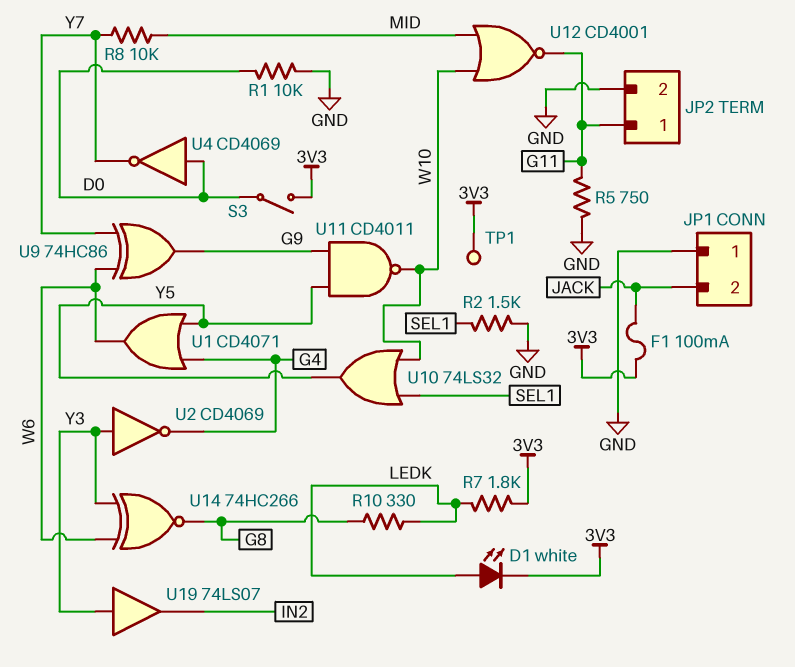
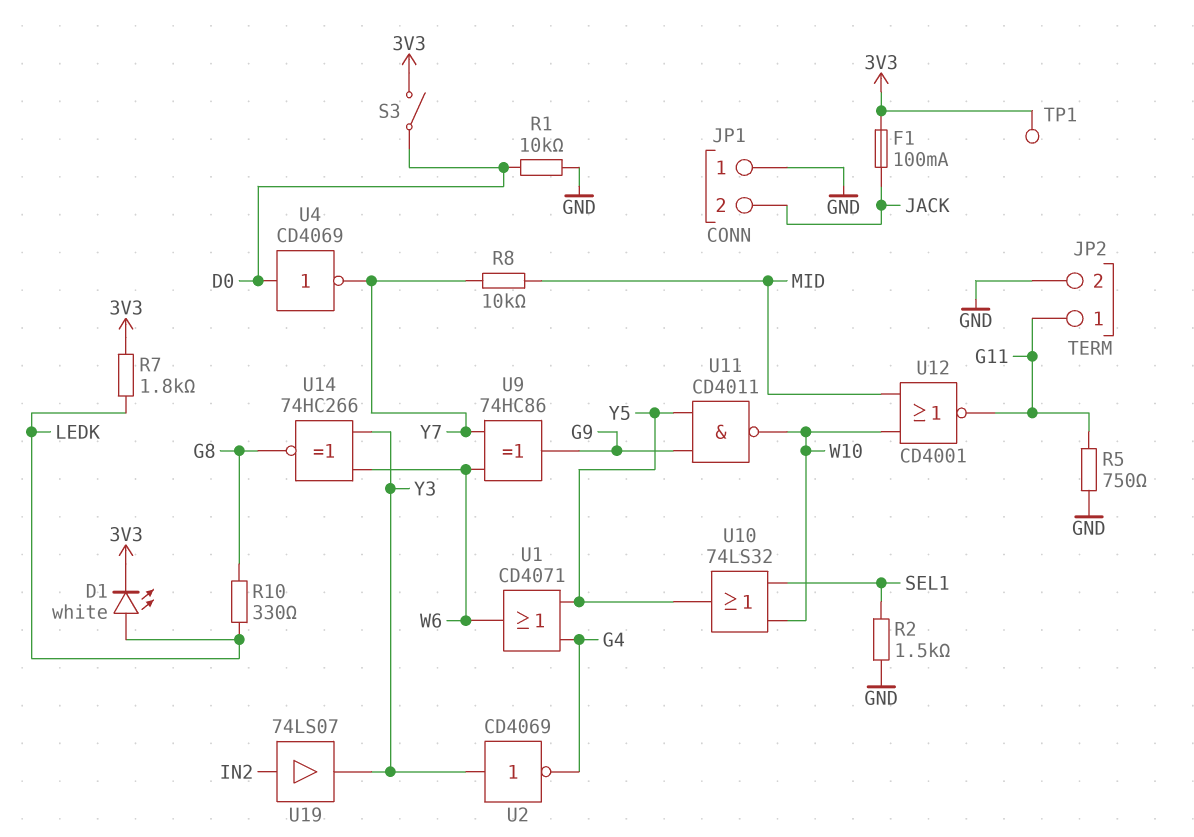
U19: buffer 74LS07 (in Y3, out IN2) -> buffer 74LS07 (in IN2, out Y3)

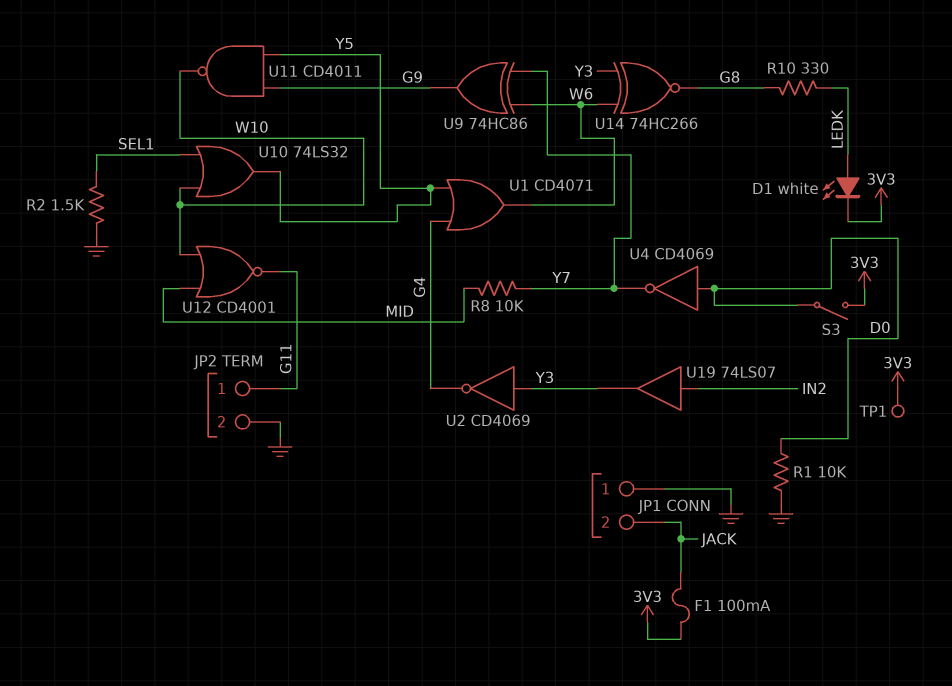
R5: 750 (G11, GND) -> none
R7: 1.8k (3V3, LEDK) -> none

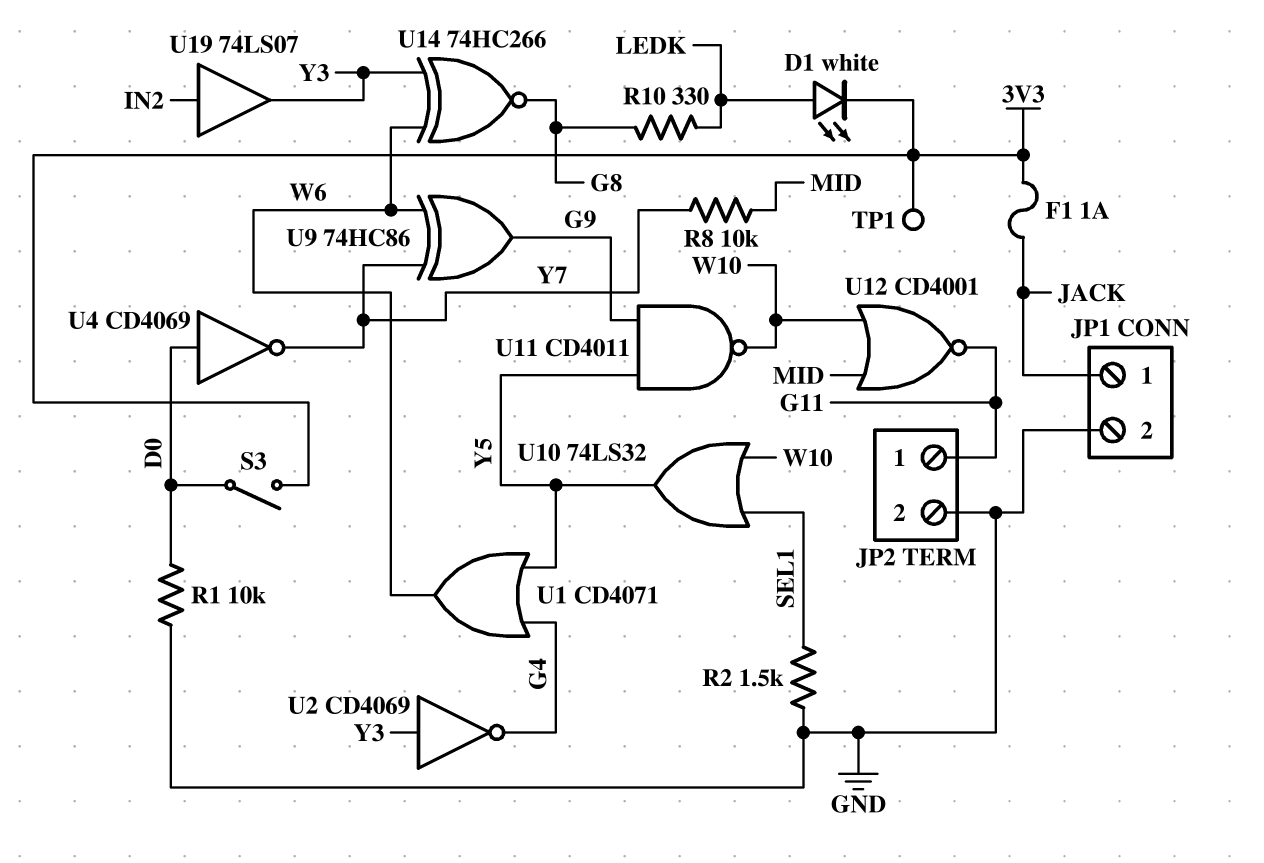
F1: 100mA (3V3, JACK) -> 1A (3V3, JACK)
JP1 pin 1: GND -> JACK
JP1 pin 2: JACK -> GND

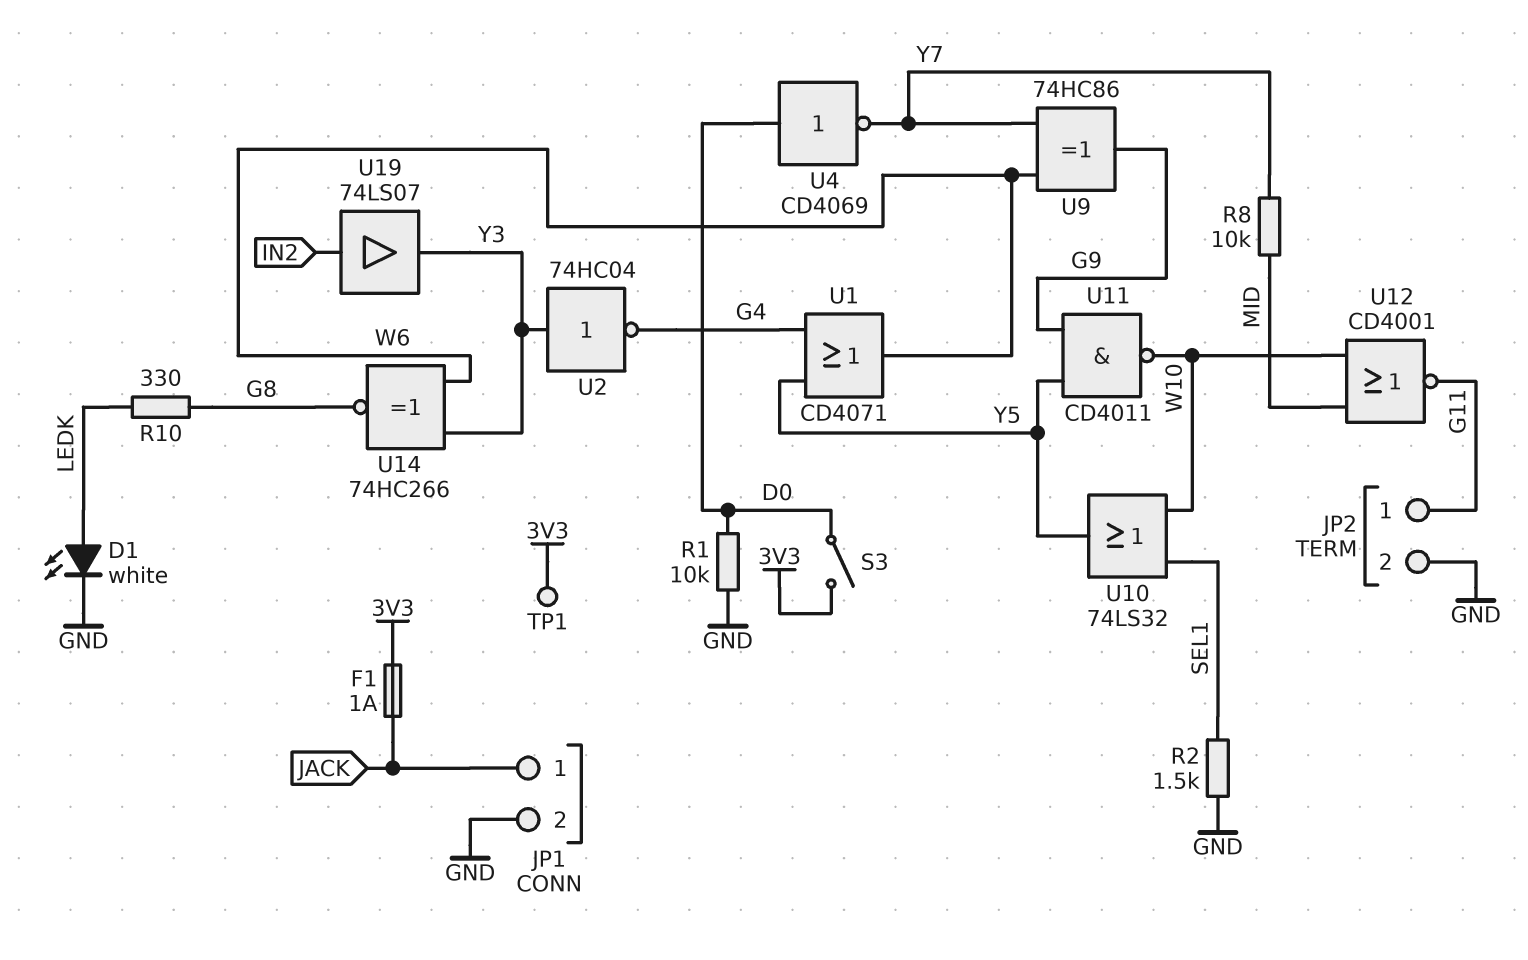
D1: LED white (A LEDK, K 3V3) -> LED white (A LEDK, K GND)
U2: NOT CD4069 (in Y3, out G4) -> NOT 74HC04 (in Y3, out G4)

